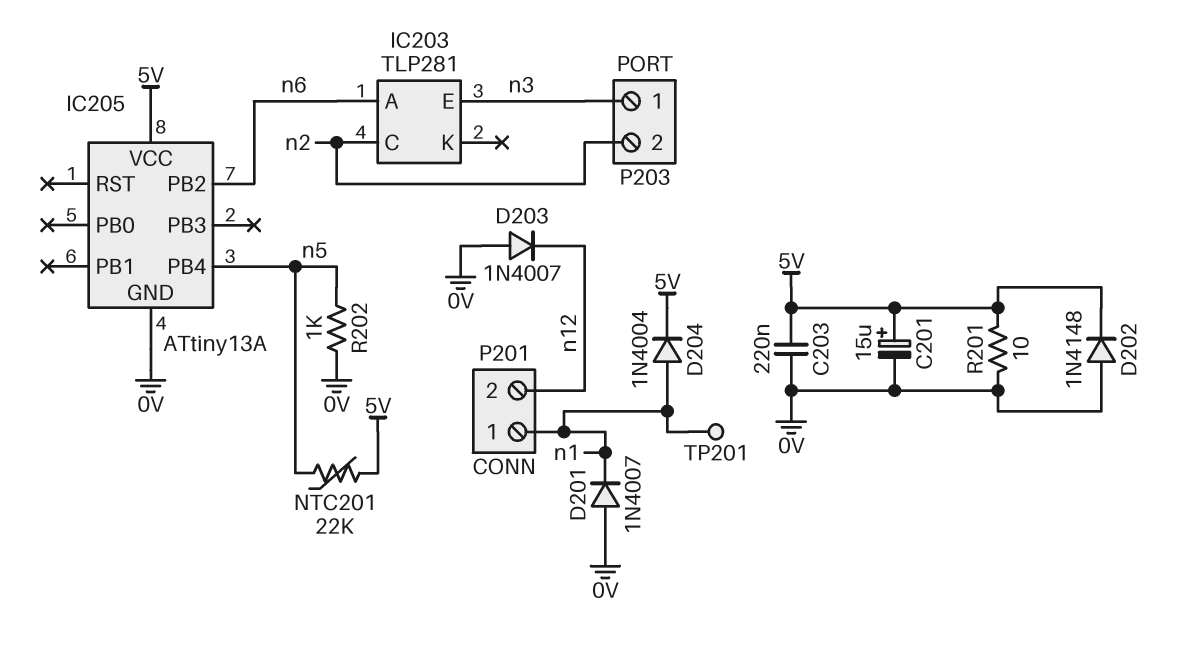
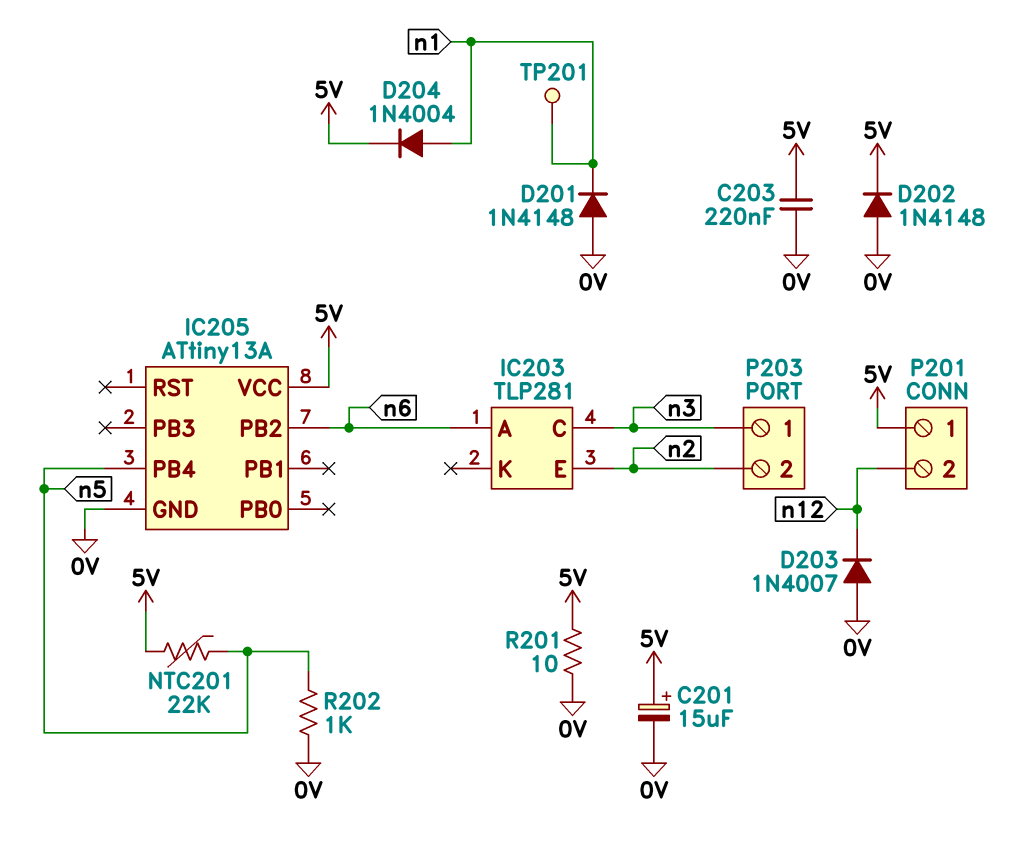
D201: diode 1N4007 (A 0V, K n1) -> diode 1N4148 (A 0V, K n1)
IC203 pin C: n2 -> n3
IC203 pin E: n3 -> n2
P201 pin 1: n1 -> 5V

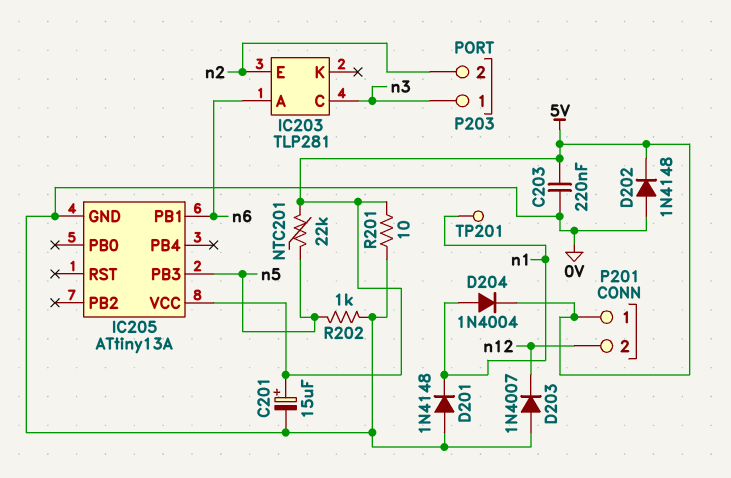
IC205 pin PB1: none -> n6
IC205 pin PB2: n6 -> none
IC205 pin PB3: none -> n5
IC205 pin PB4: n5 -> none

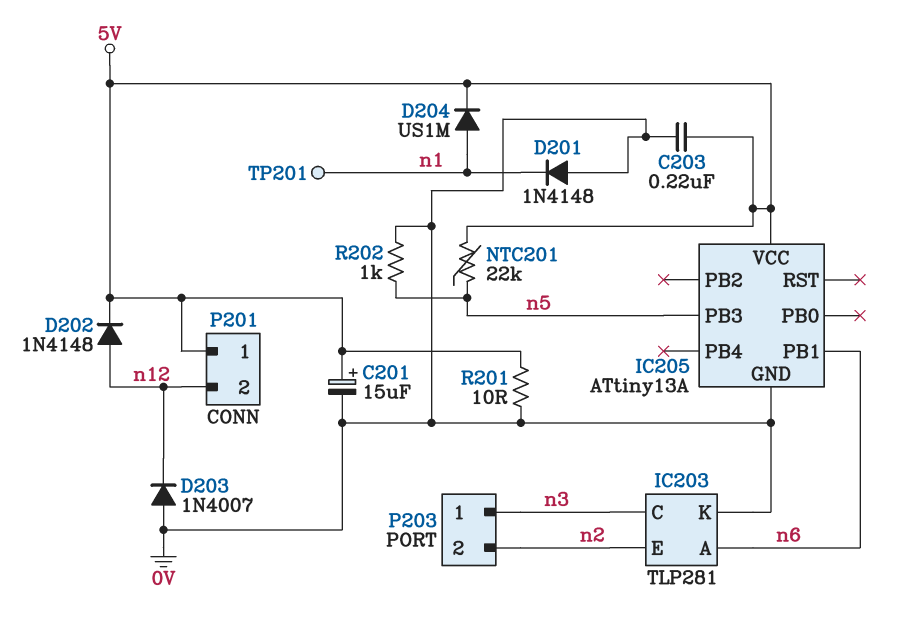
D202: diode 1N4148 (A 0V, K 5V) -> diode 1N4148 (A n12, K 5V)
D204: diode 1N4004 (A n1, K 5V) -> diode US1M (A n1, K 5V)
IC203 pin K: none -> 0V

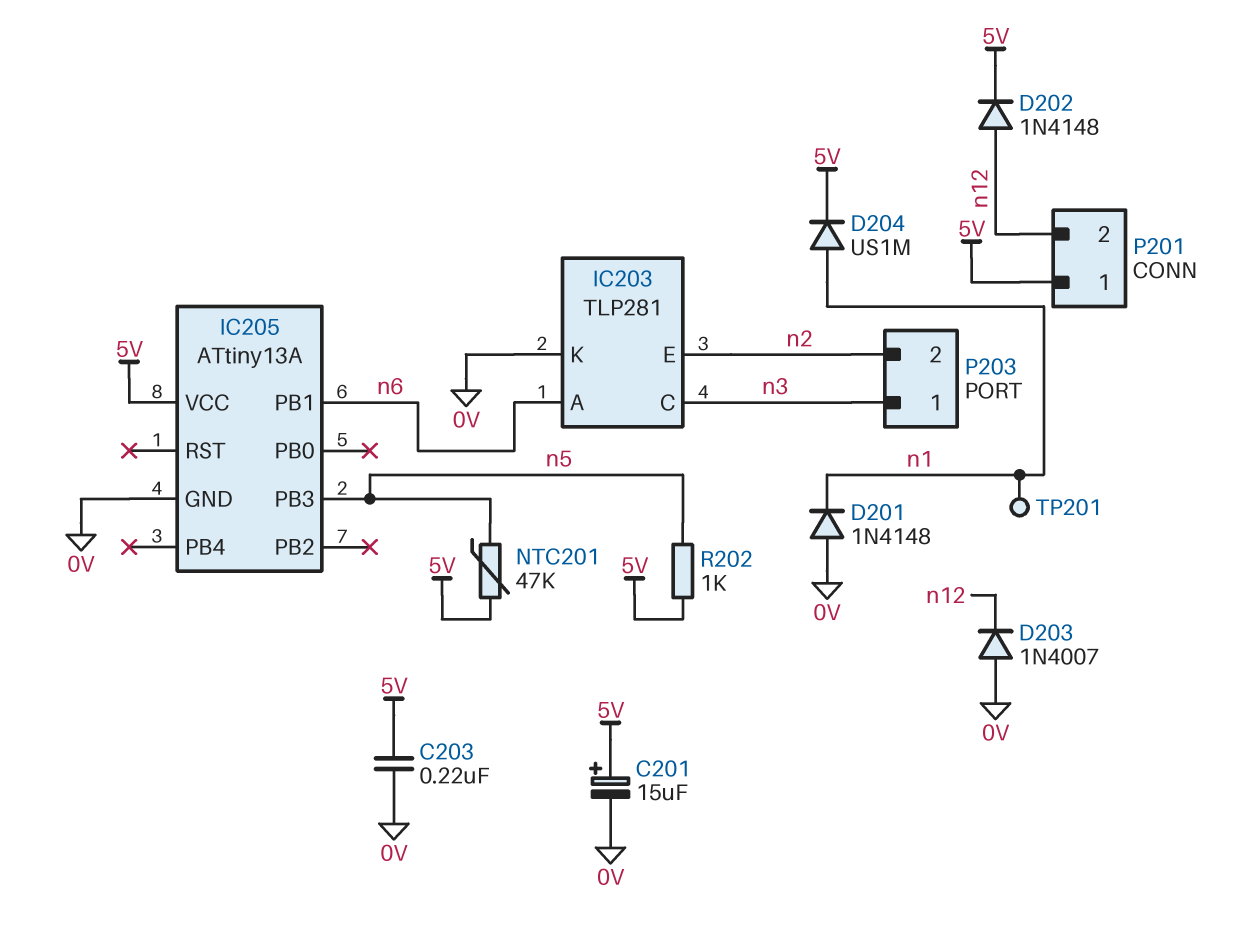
NTC201: 22k (5V, n5) -> 47k (5V, n5)
R201: 10 (0V, 5V) -> none
R202: 1k (0V, n5) -> 1k (5V, n5)

